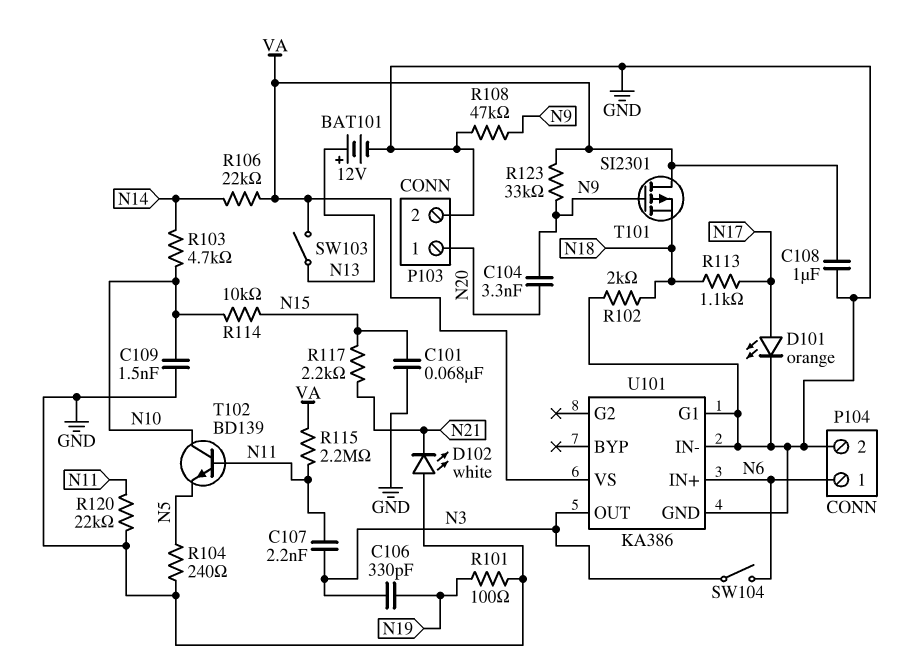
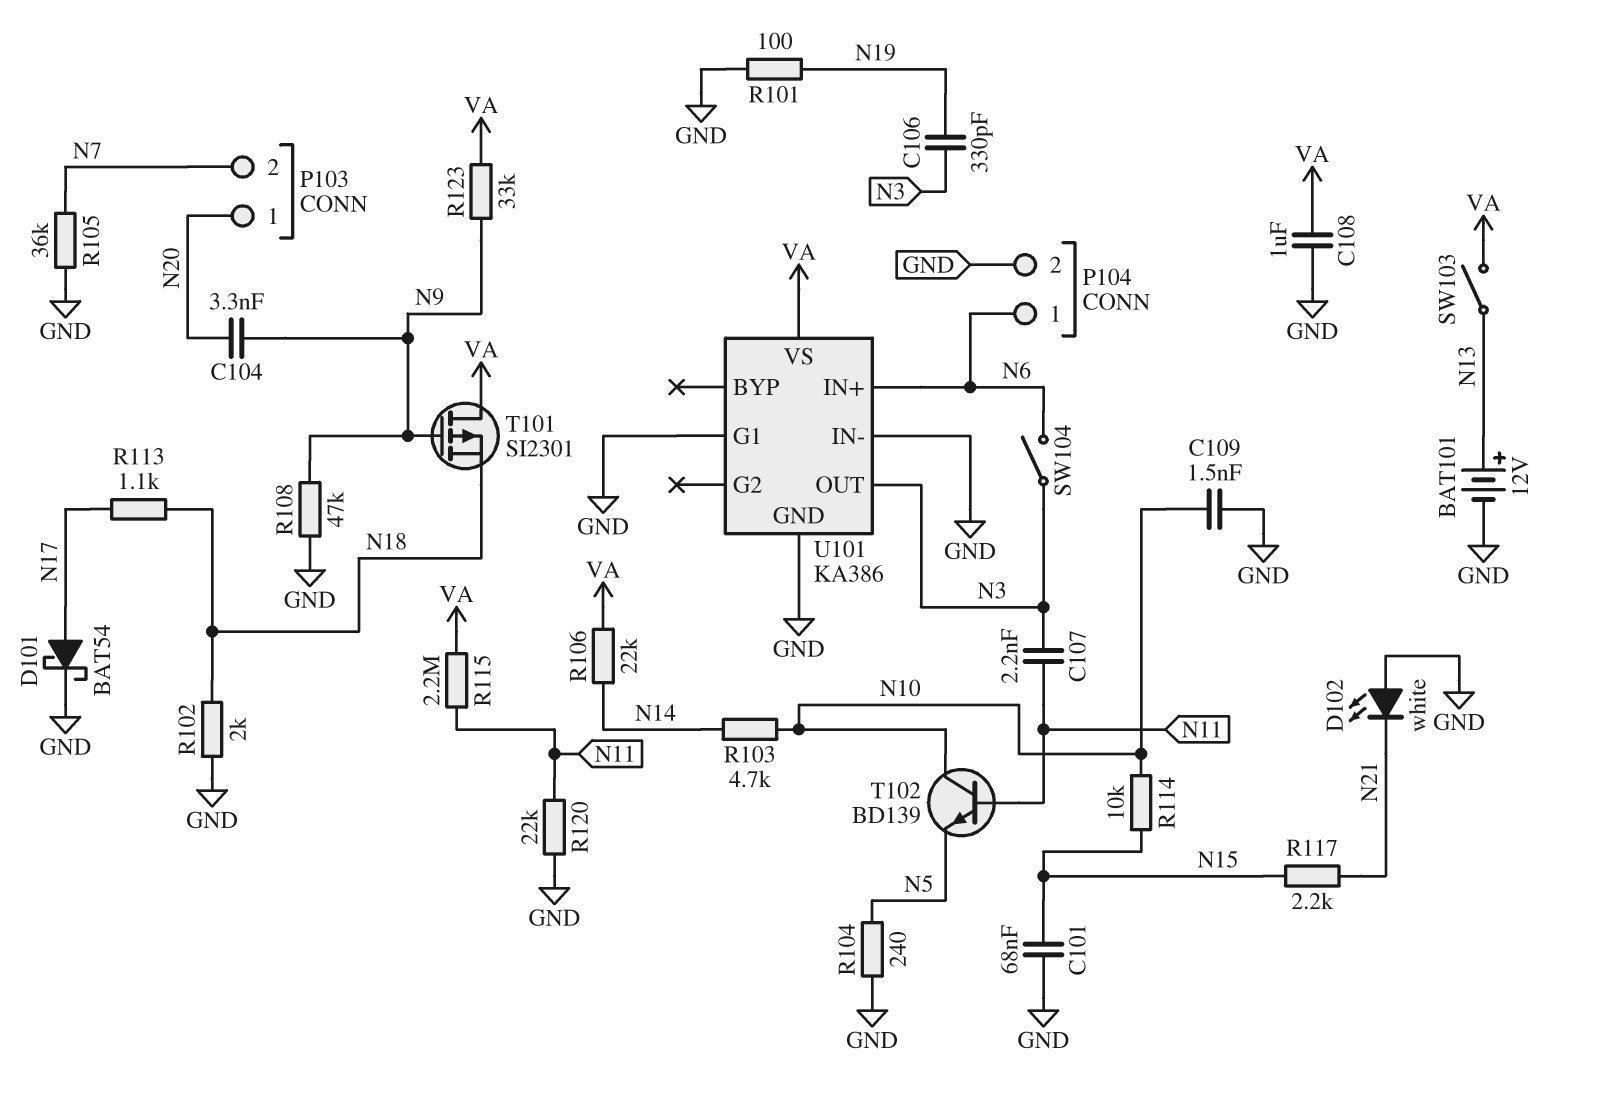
D101: LED orange (A N17, K GND) -> schottky BAT54 (A N17, K GND)
P103 pin 2: GND -> N7
R105: none -> 36k (GND, N7)

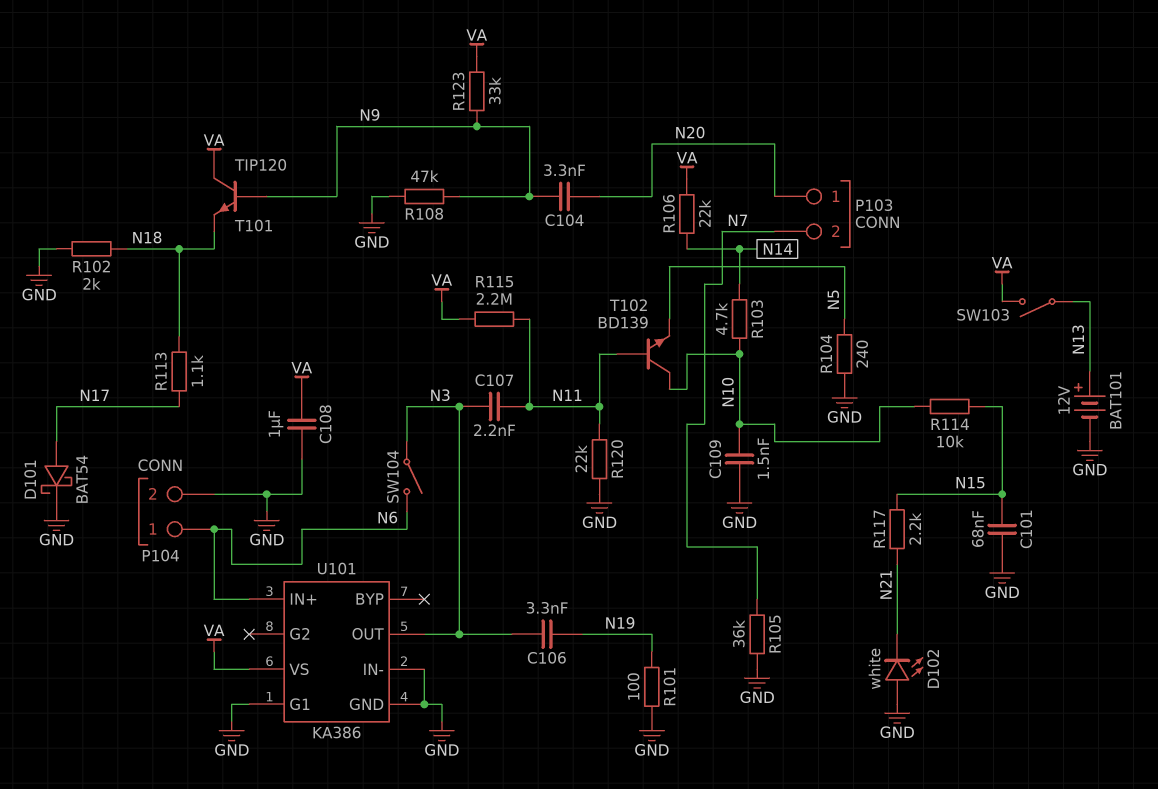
C106: 330pF (N3, N19) -> 3.3nF (N3, N19)
T101: PMOS SI2301 (G N9, D VA, S N18) -> NPN TIP120 (B N9, C VA, E N18)

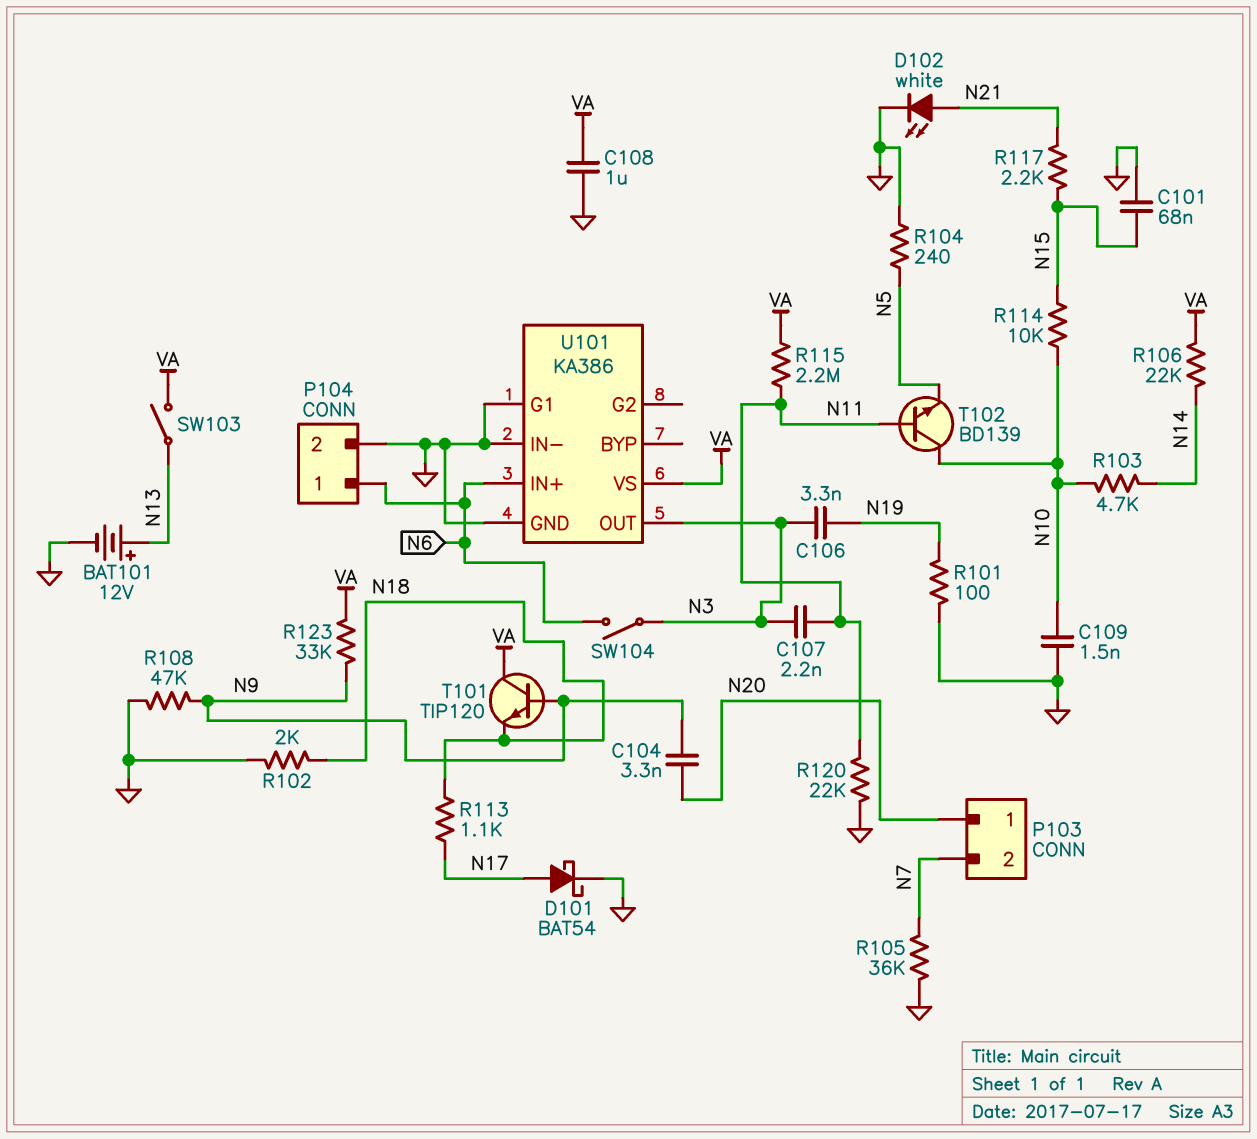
D102: LED white (A GND, K N21) -> LED white (A N21, K GND)

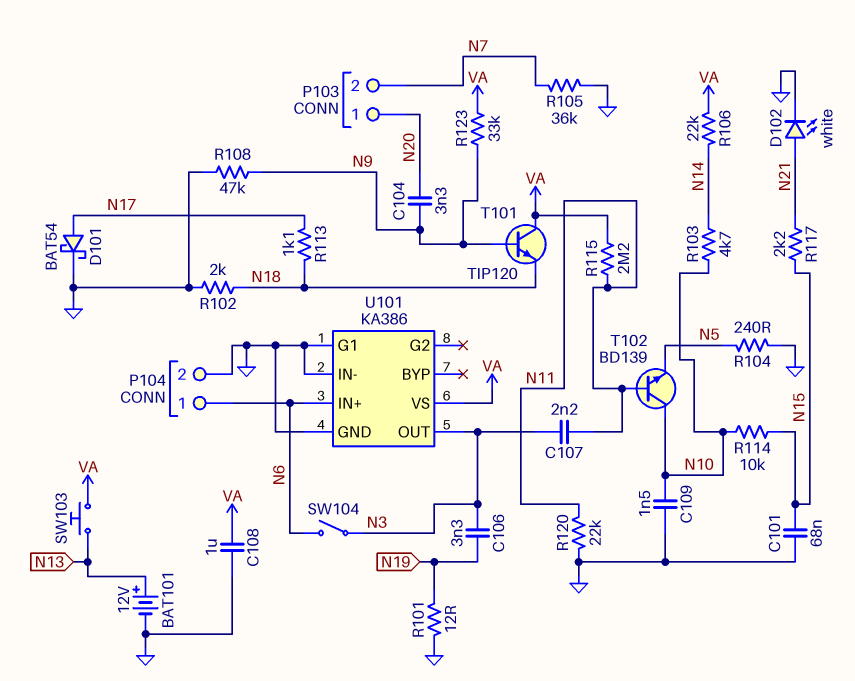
R101: 100 (GND, N19) -> 12 (GND, N19)
SW103: switch (N13, VA) -> button (N13, VA)

